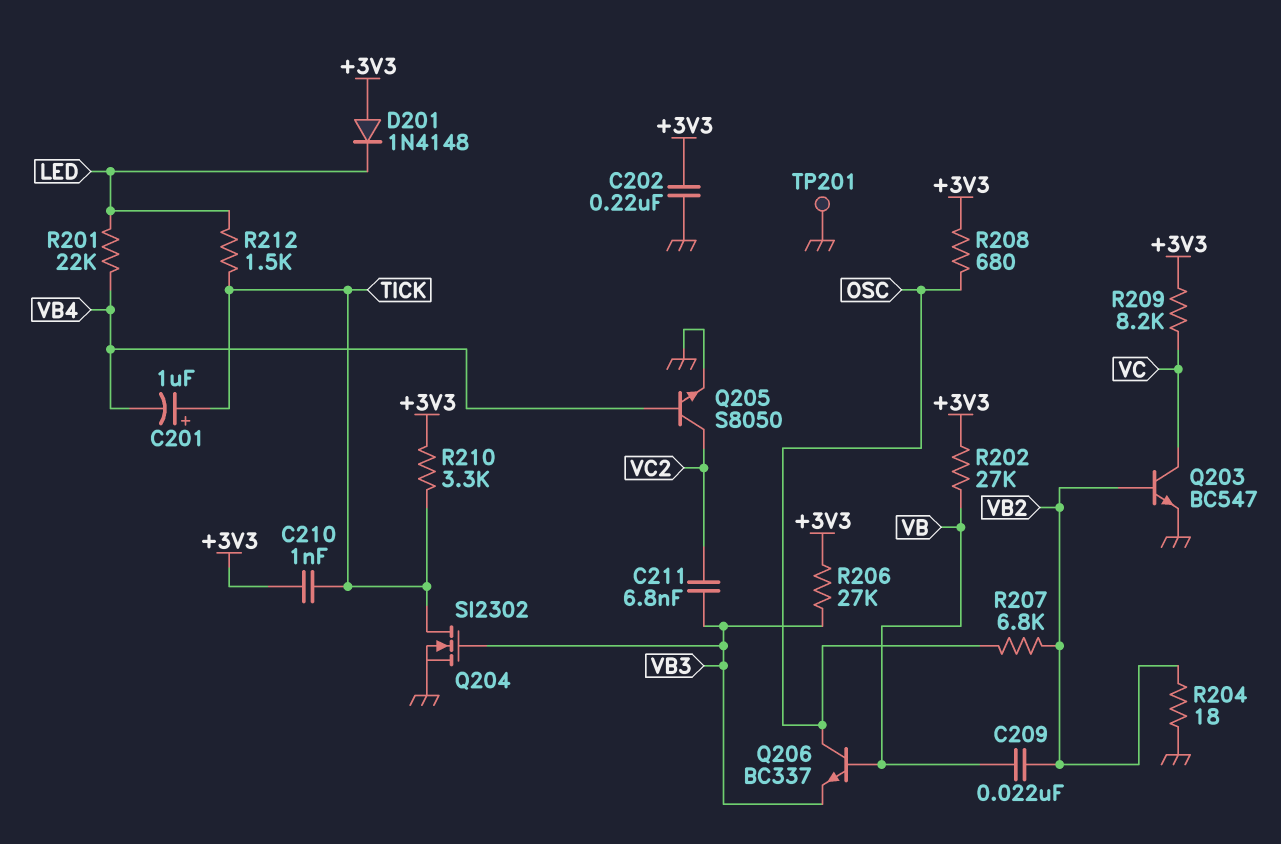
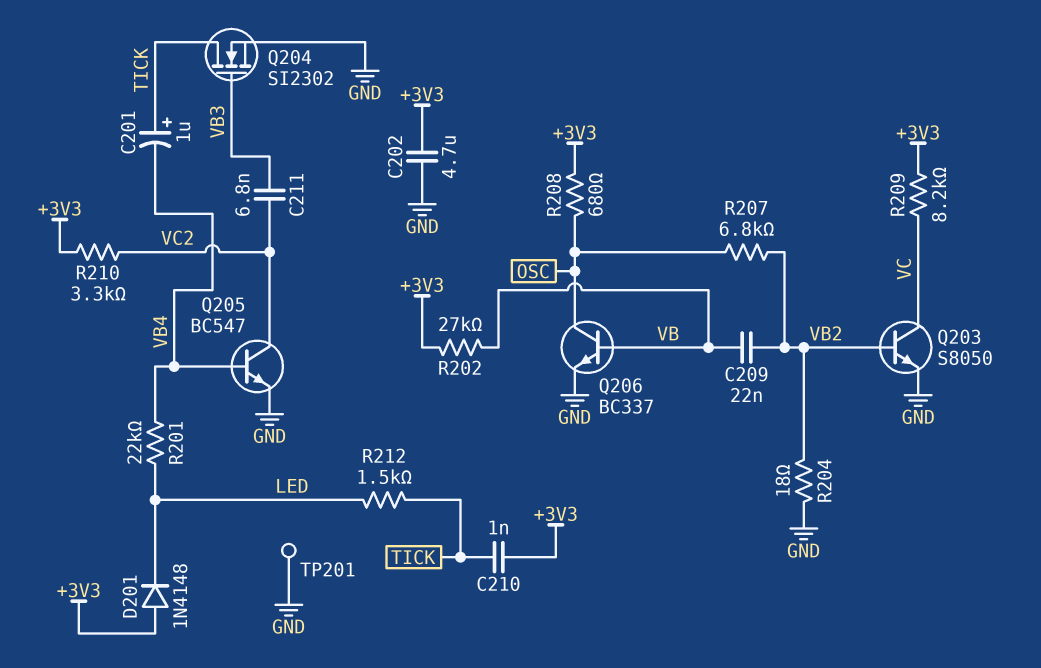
C202: 220nF (+3V3, GND) -> 4.7uF (+3V3, GND)
Q203: NPN BC547 (B VB2, C VC, E GND) -> NPN S8050 (B VB2, C VC, E GND)
Q205: NPN S8050 (B VB4, C VC2, E GND) -> NPN BC547 (B VB4, C VC2, E GND)
Q206: NPN BC337 (B VB, C OSC, E VB3) -> NPN BC337 (B VB, C OSC, E GND)
R206: 27k (+3V3, VB3) -> none
R210: 3.3k (+3V3, TICK) -> 3.3k (+3V3, VC2)

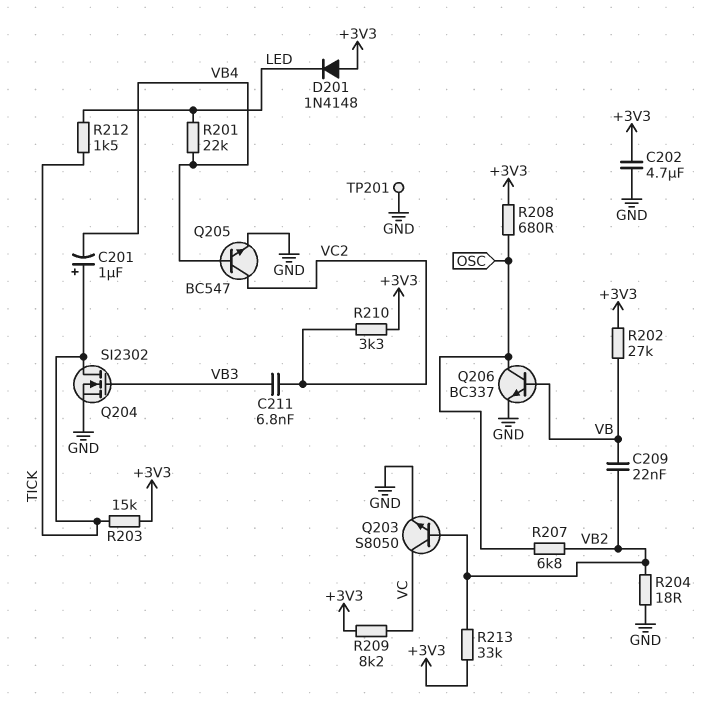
C210: 1nF (+3V3, TICK) -> none
R203: none -> 15k (+3V3, TICK)
R213: none -> 33k (+3V3, VB2)

